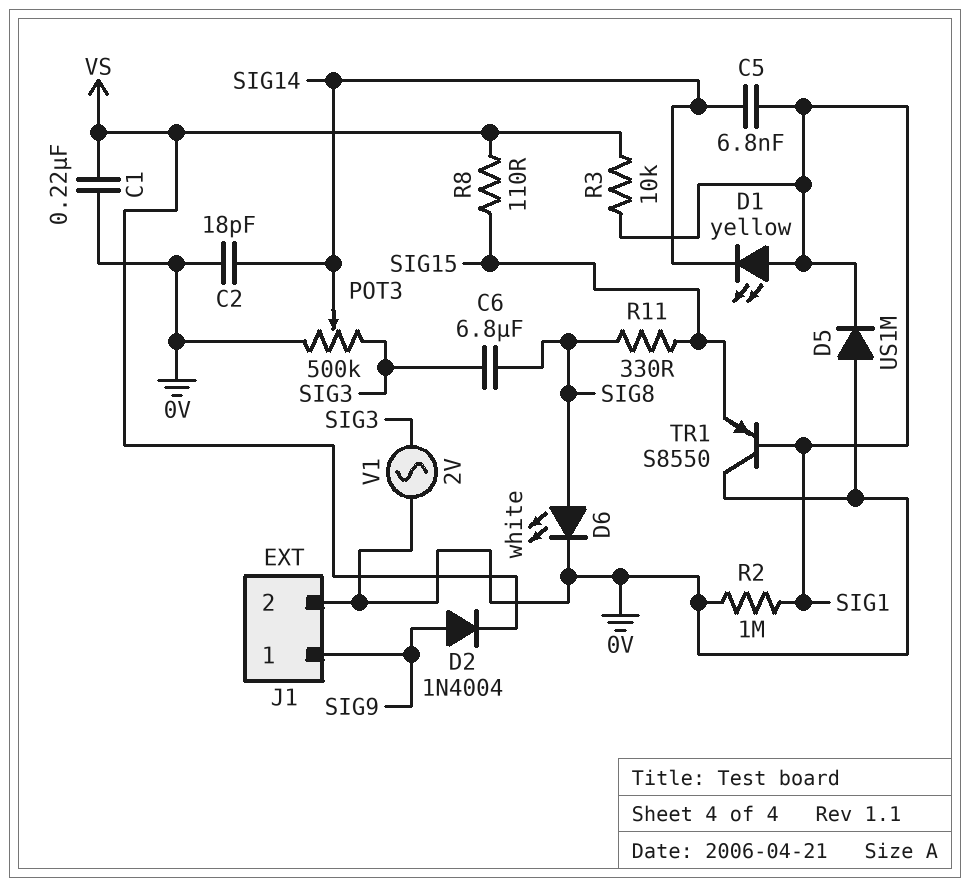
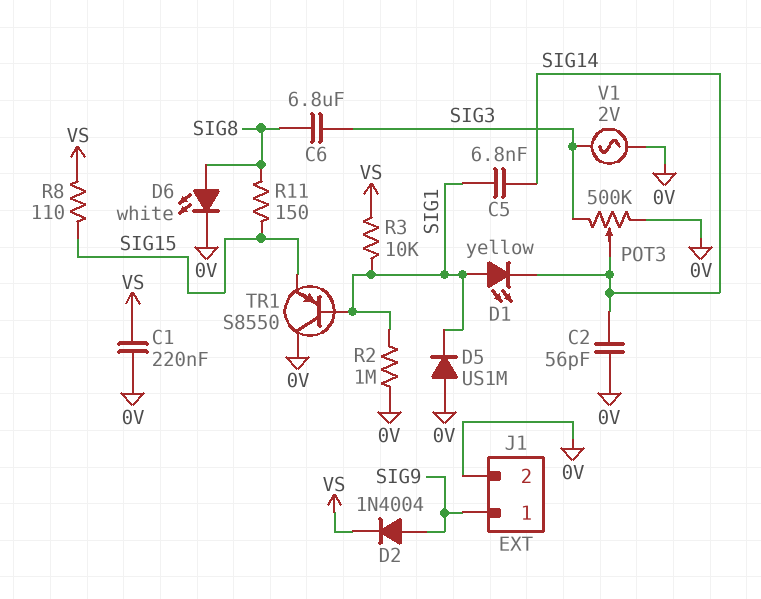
C2: 18pF (0V, SIG14) -> 56pF (0V, SIG14)
R11: 330 (SIG8, SIG15) -> 150 (SIG8, SIG15)

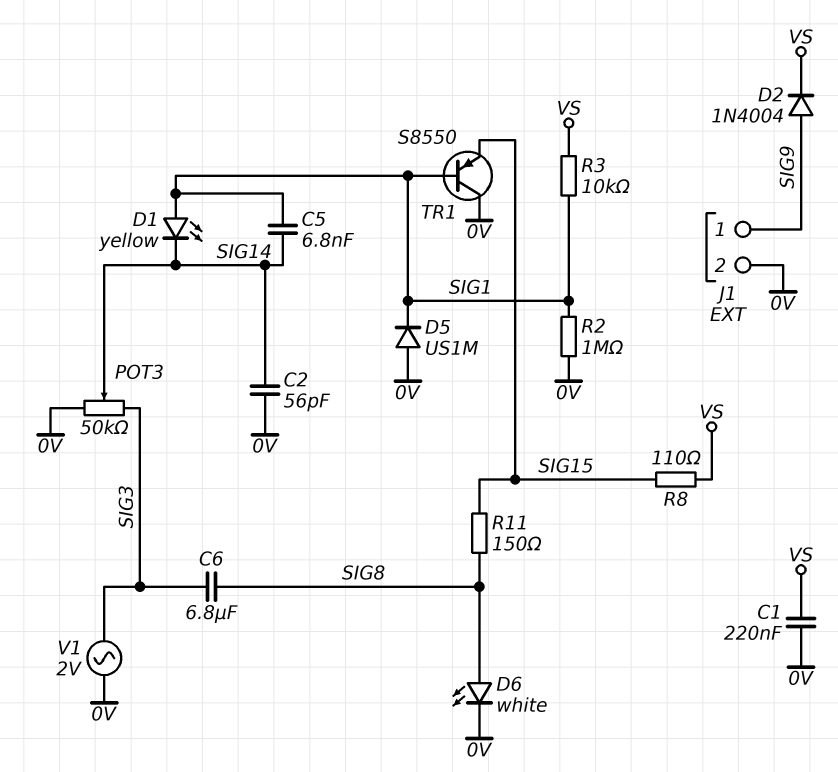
POT3: 500k (0V, SIG3, wiper SIG14) -> 50k (0V, SIG3, wiper SIG14)

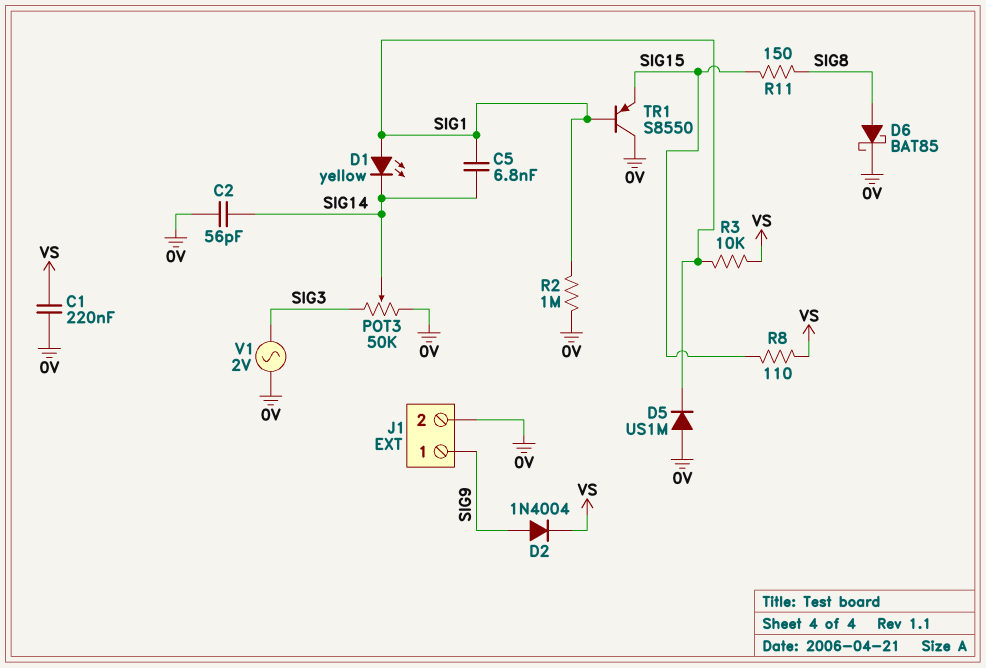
C6: 6.8uF (SIG3, SIG8) -> none
D6: LED white (A SIG8, K 0V) -> schottky BAT85 (A SIG8, K 0V)

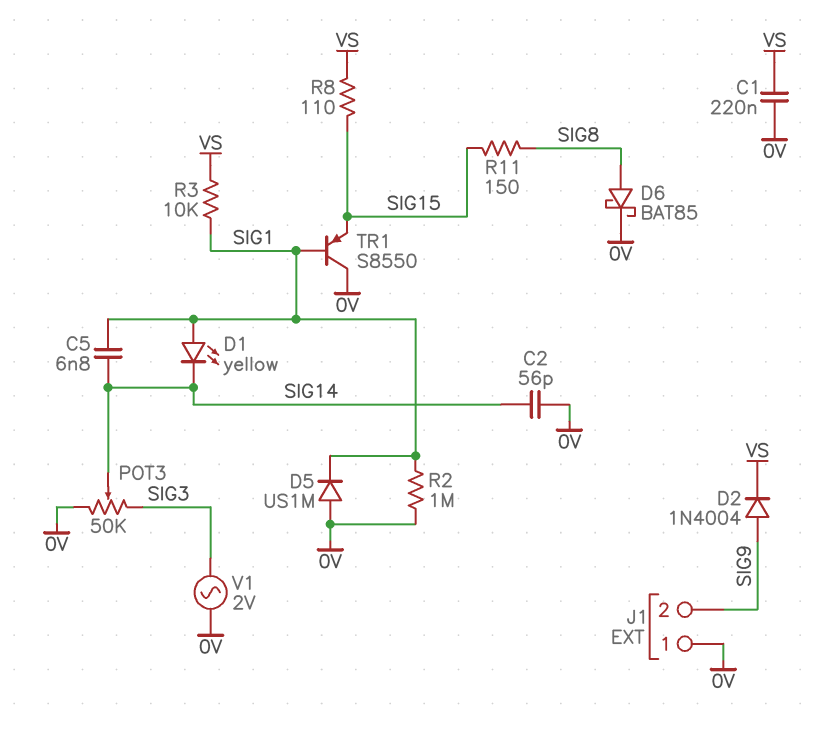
J1 pin 1: SIG9 -> 0V
J1 pin 2: 0V -> SIG9

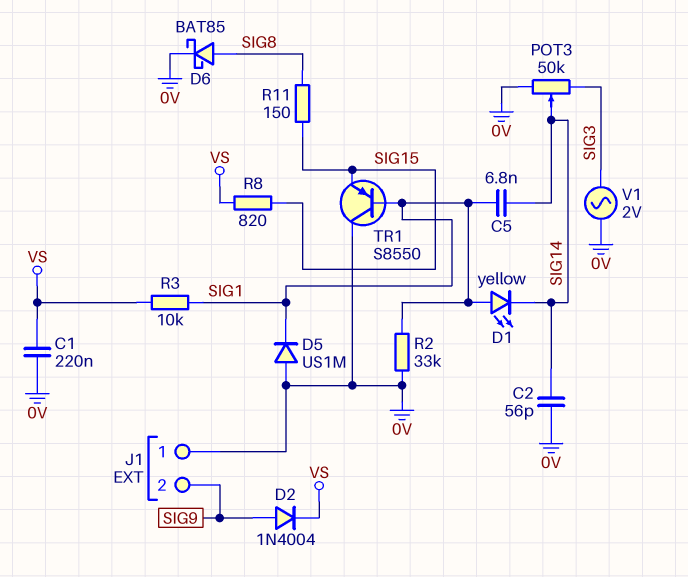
R2: 1M (0V, SIG1) -> 33k (0V, SIG1)
R8: 110 (SIG15, VS) -> 820 (SIG15, VS)

